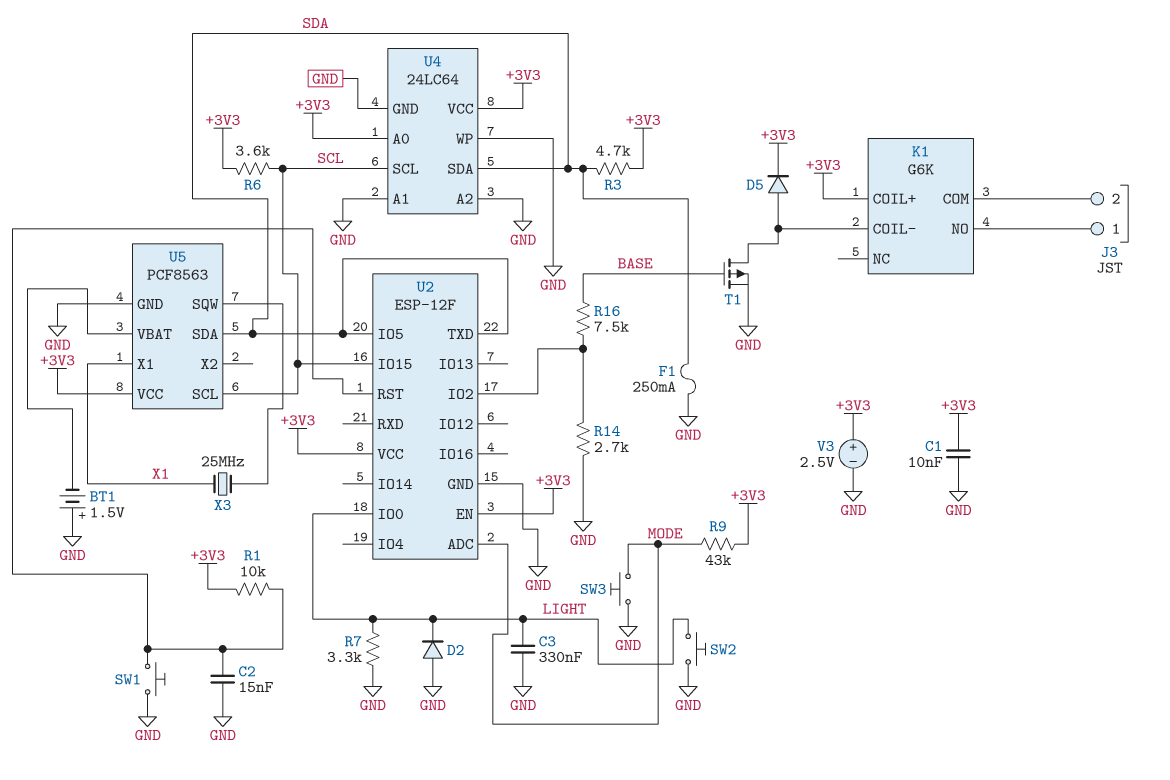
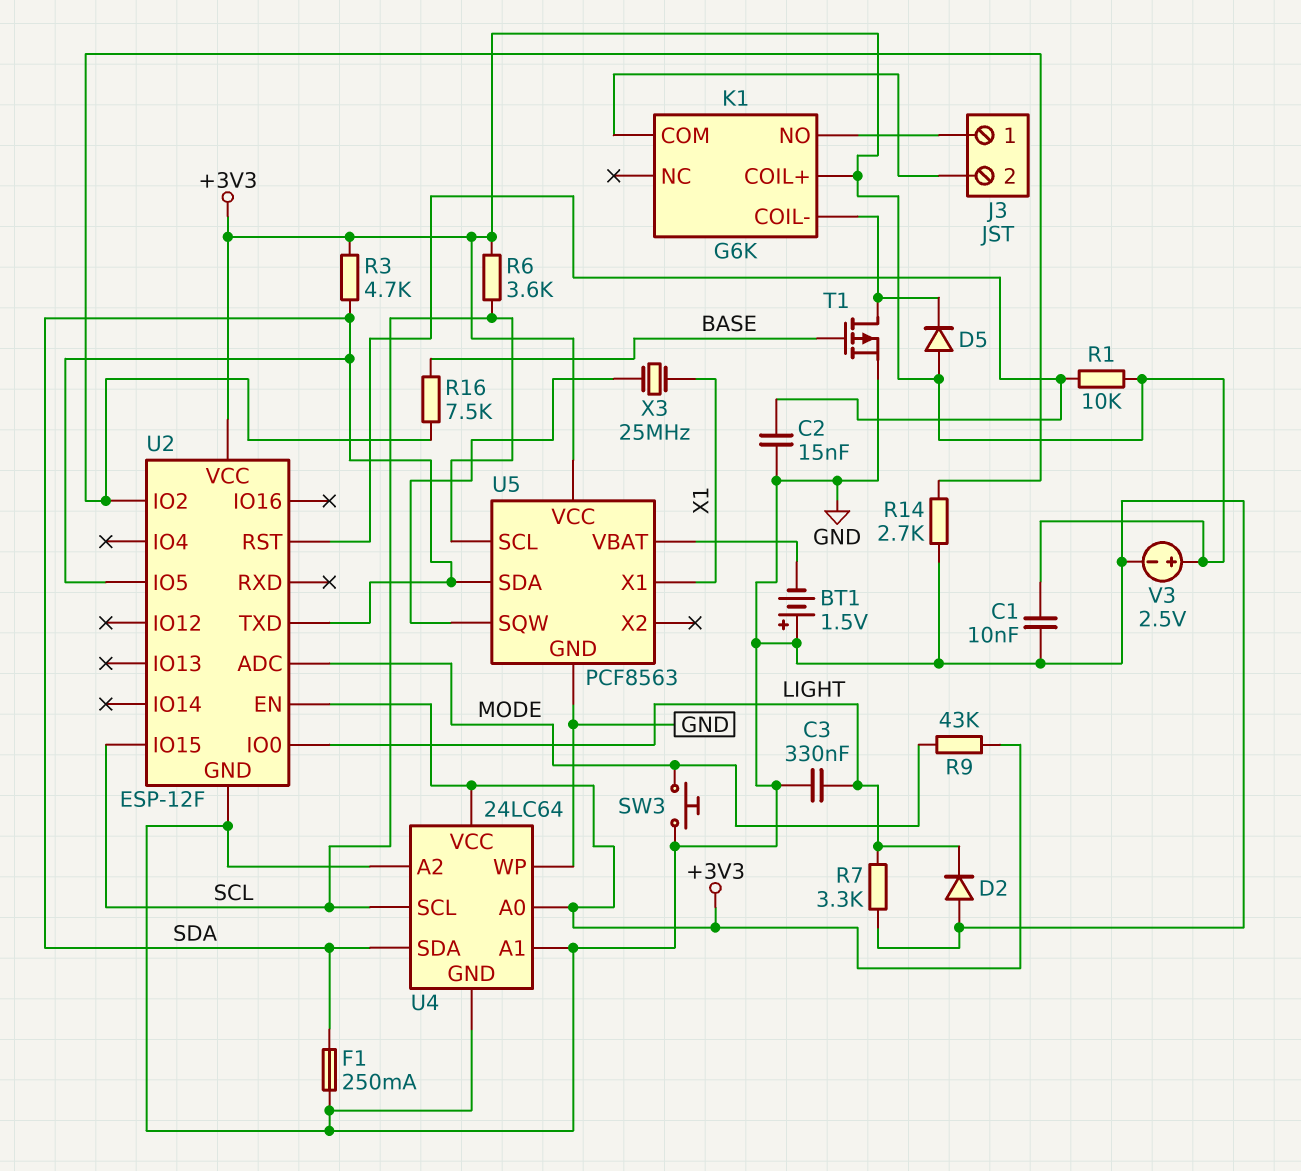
D5: diode (A K1/COIL-, K +3V3) -> diode (A +3V3, K K1/COIL-)
SW1: button (GND, U2/RST) -> none
SW2: button (GND, LIGHT) -> none

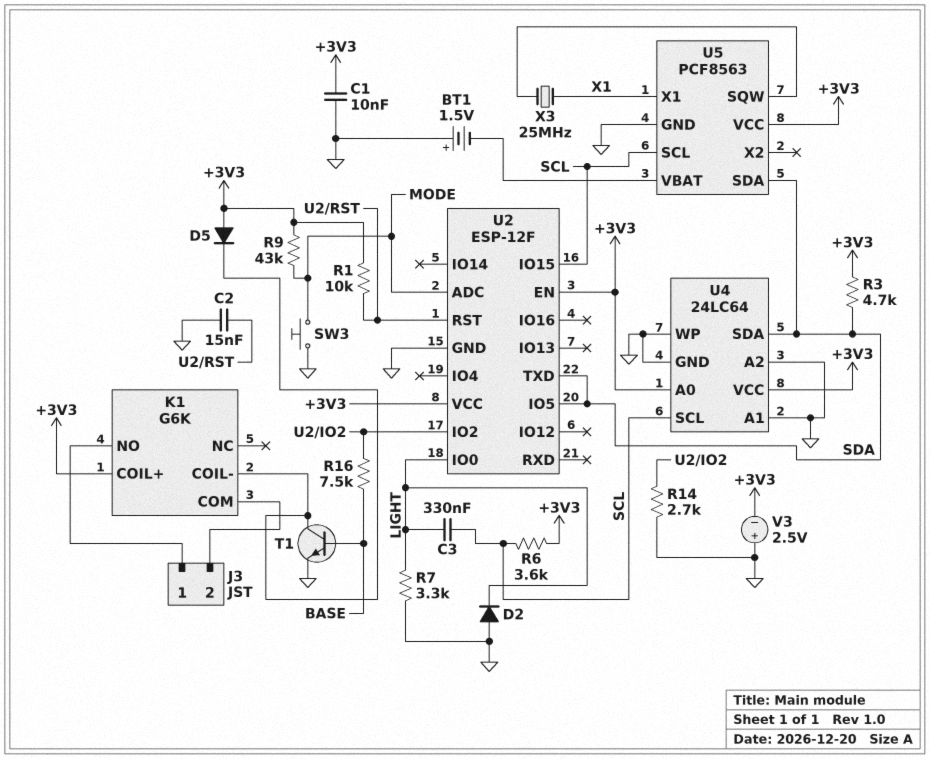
C3: 330nF (GND, LIGHT) -> 330nF (LIGHT, SCL)
F1: 250mA (GND, SDA) -> none
T1: PMOS (G BASE, D K1/COIL-, S GND) -> NPN (B BASE, C K1/COIL-, E GND)
V3: 2.5V (plus +3V3, minus GND) -> 2.5V (plus GND, minus +3V3)

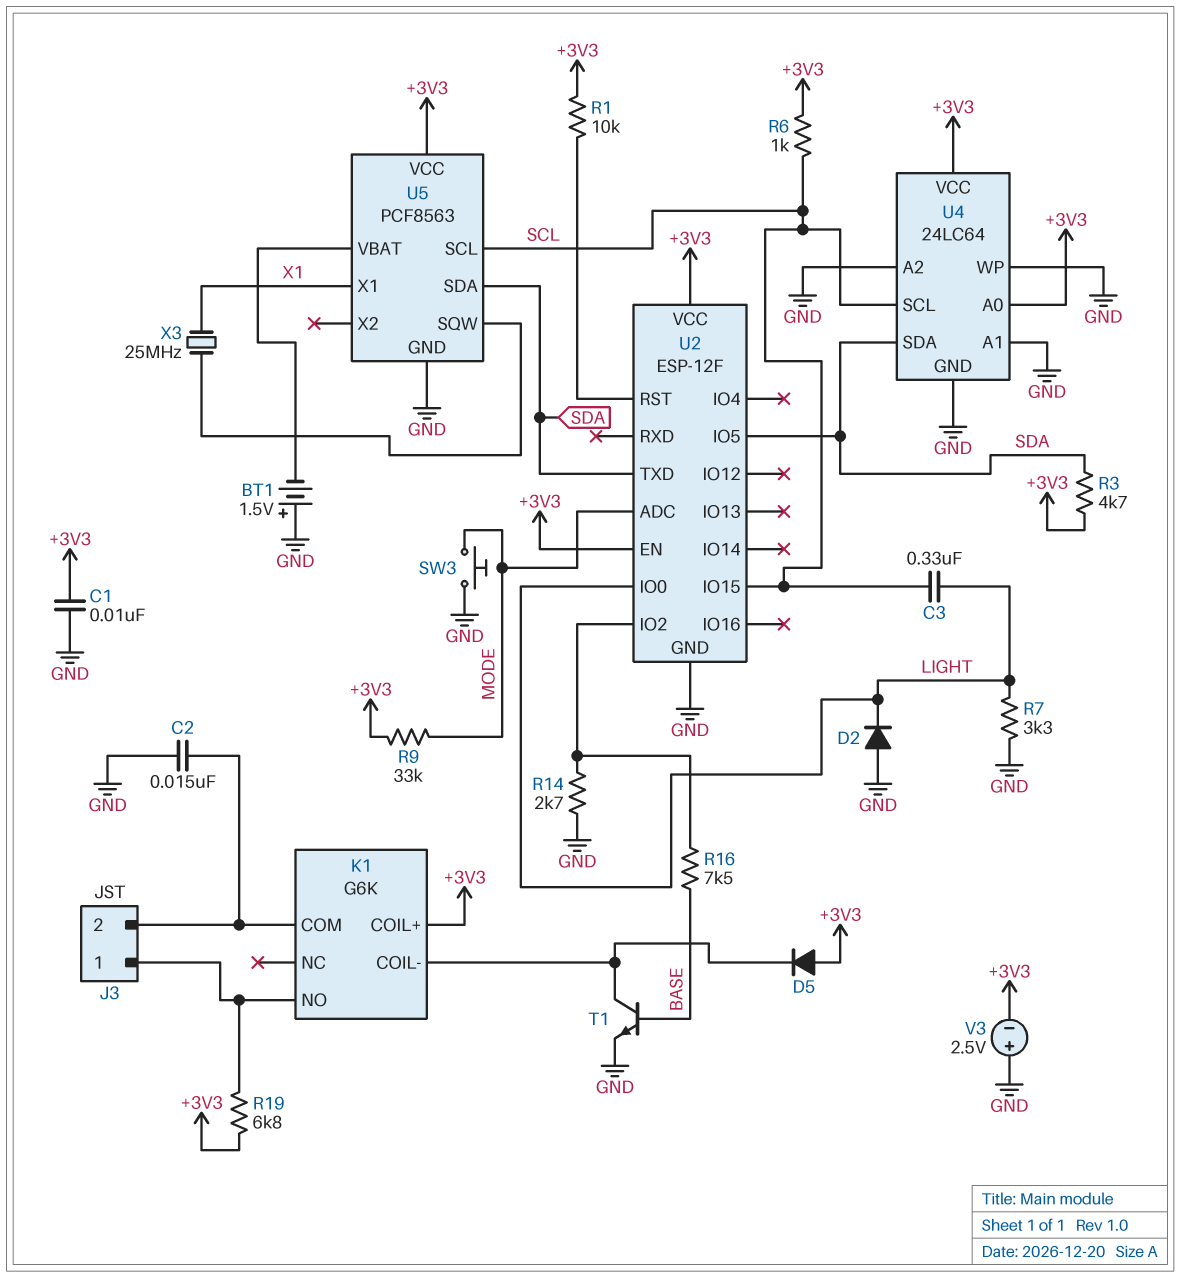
C2: 15nF (GND, U2/RST) -> 15nF (GND, J3/2)
R6: 3.6k (+3V3, SCL) -> 1k (+3V3, SCL)
R9: 43k (+3V3, MODE) -> 33k (+3V3, MODE)
R19: none -> 6.8k (+3V3, J3/1)

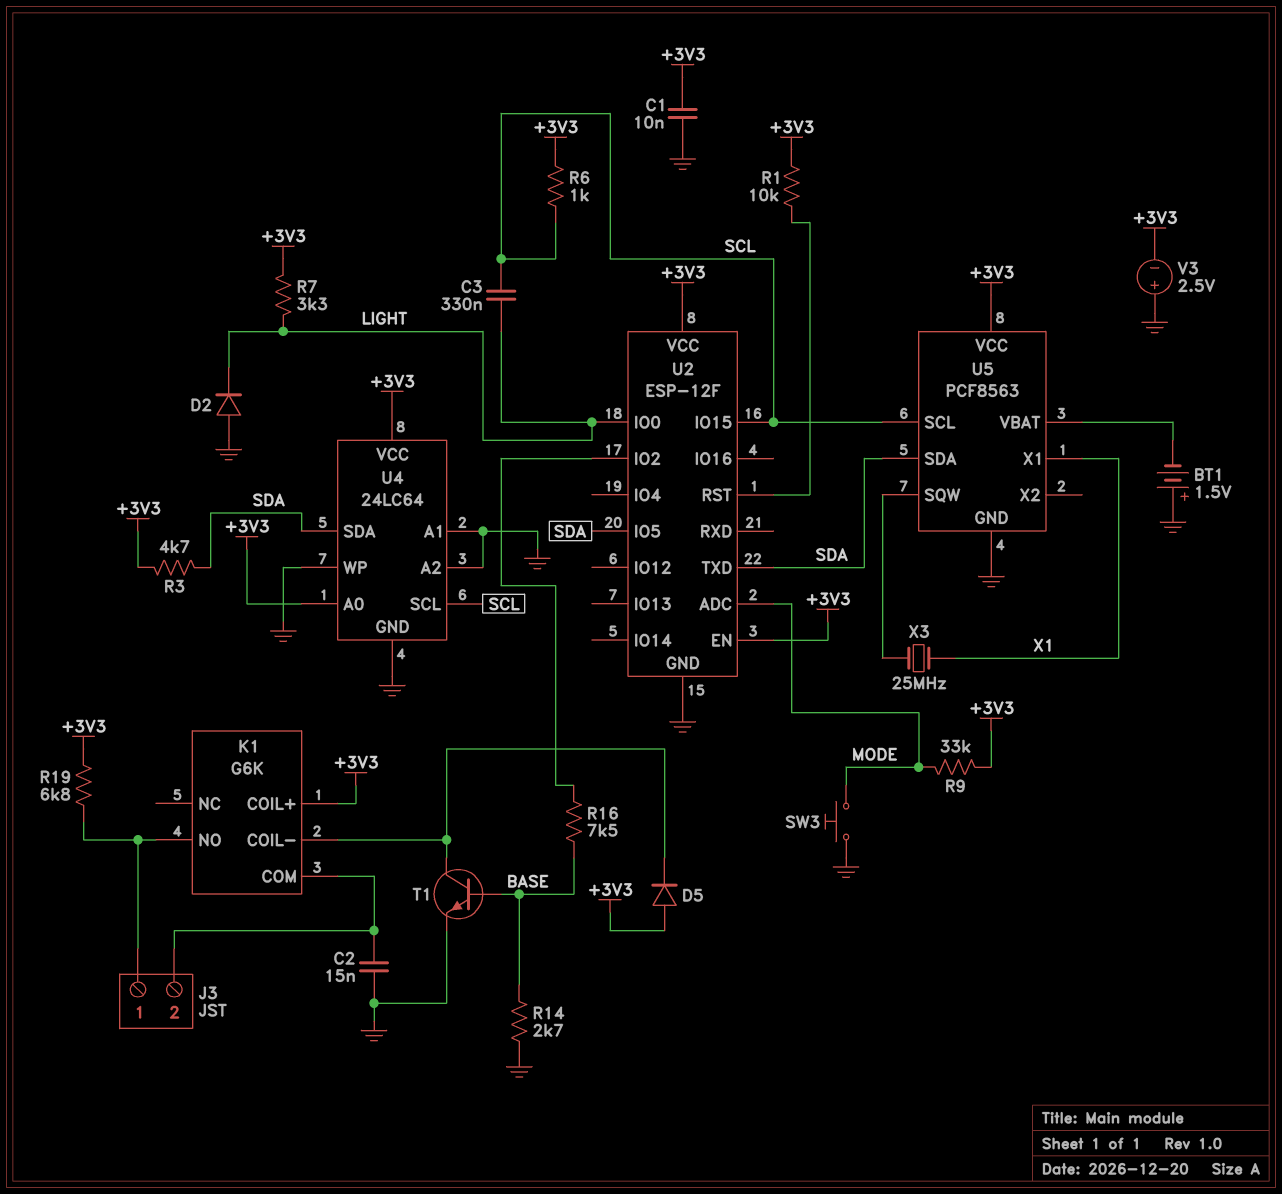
R7: 3.3k (GND, LIGHT) -> 3.3k (+3V3, LIGHT)
R14: 2.7k (GND, U2/IO2) -> 2.7k (BASE, GND)

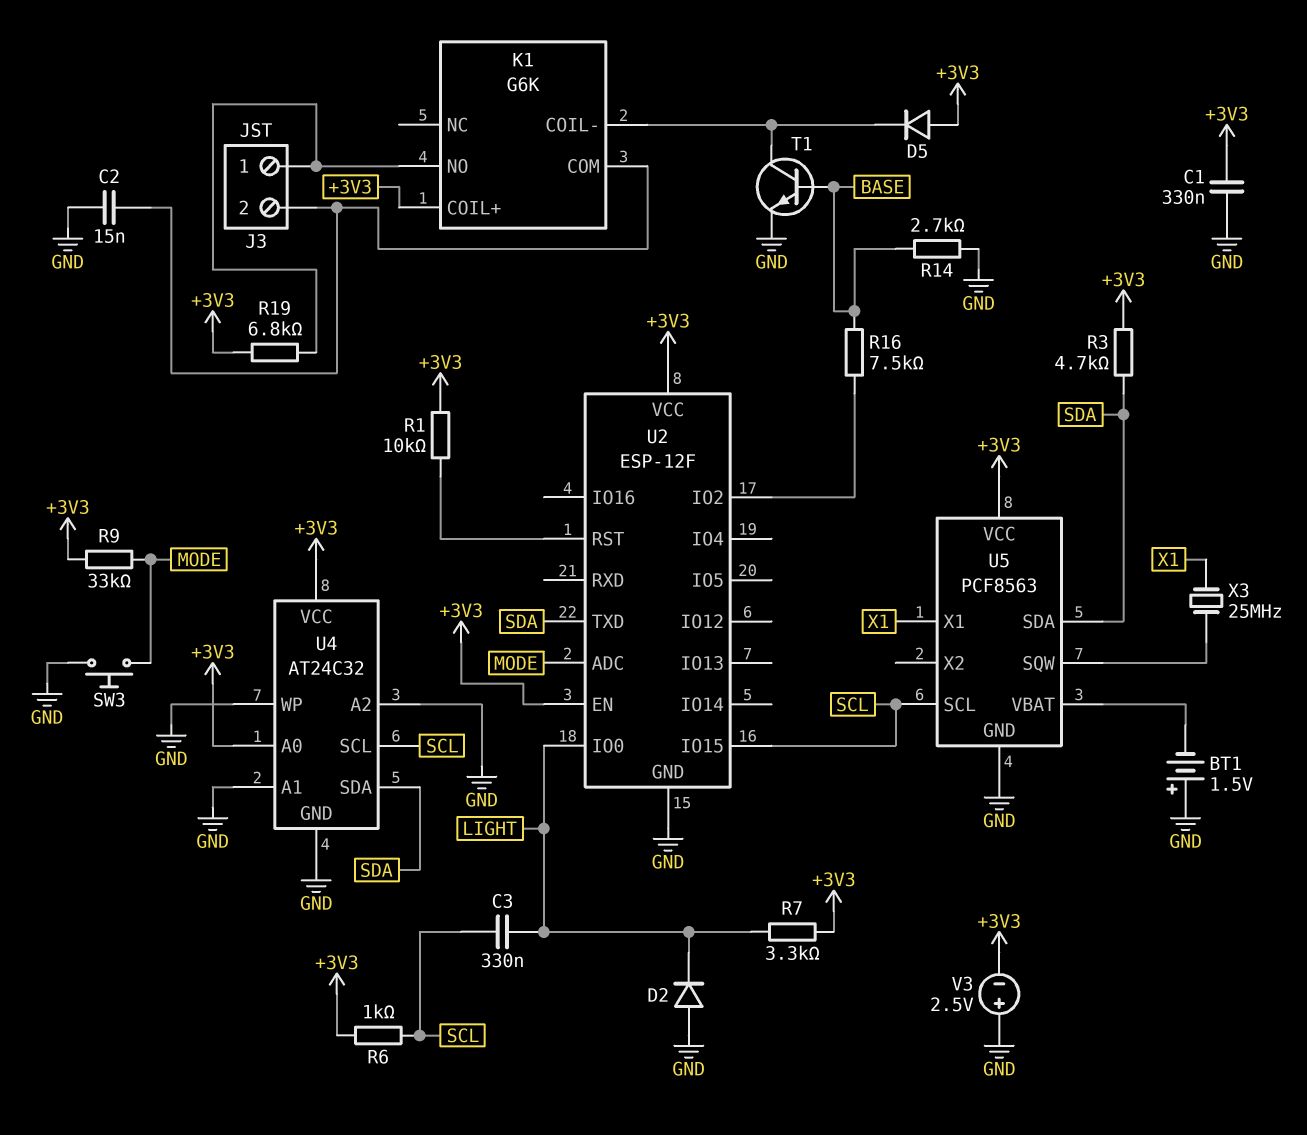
C1: 10nF (+3V3, GND) -> 330nF (+3V3, GND)
U2 pin IO5: SDA -> none
U4: 24LC64 -> AT24C32

